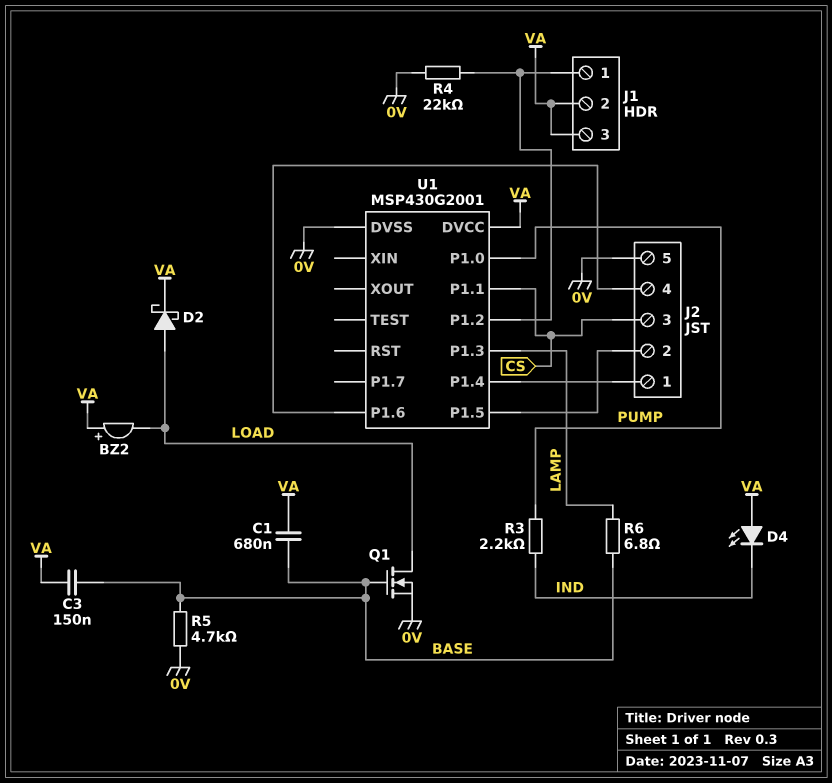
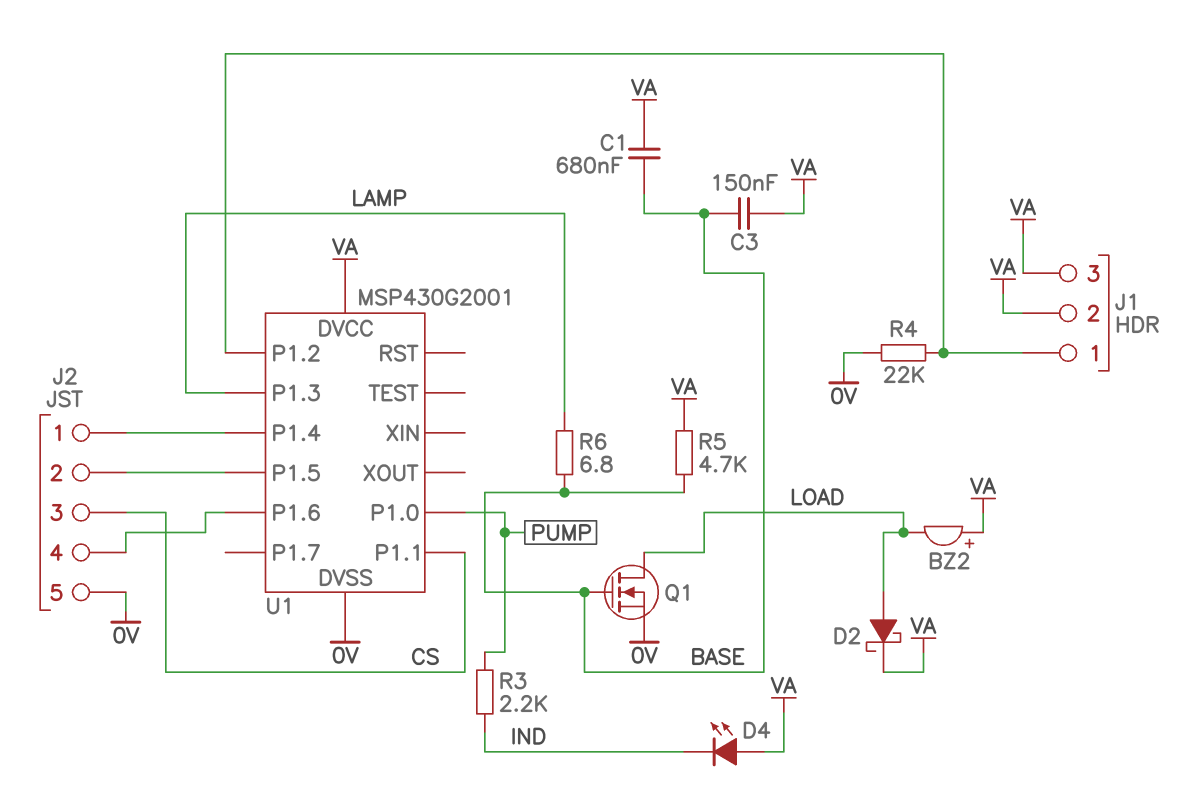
R5: 4.7k (0V, BASE) -> 4.7k (BASE, VA)

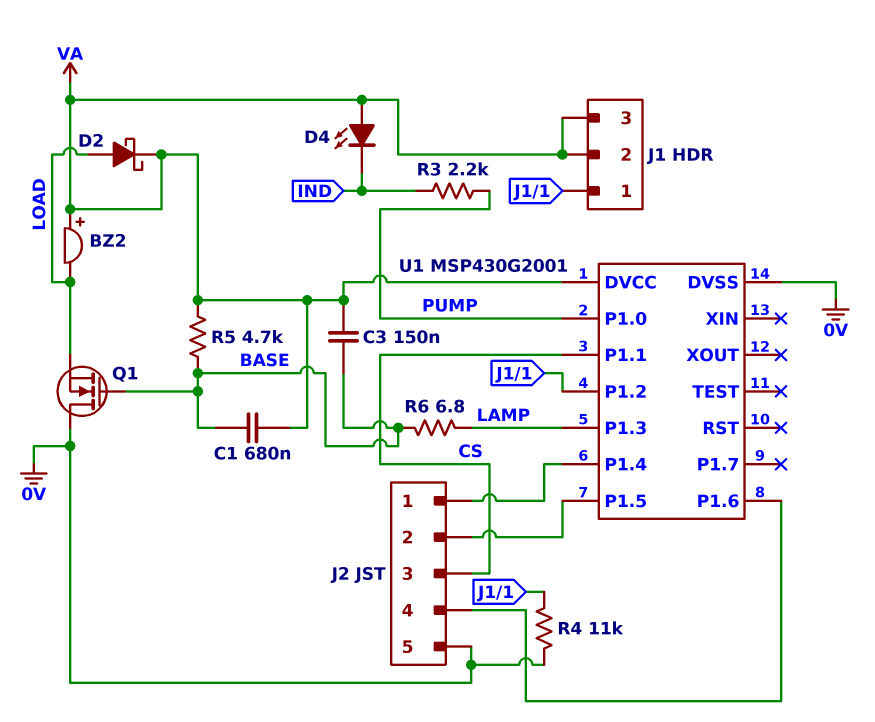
Q1: NMOS (G BASE, D LOAD, S 0V) -> NMOS (G BASE, D 0V, S LOAD)
R4: 22k (0V, J1/1) -> 11k (0V, J1/1)

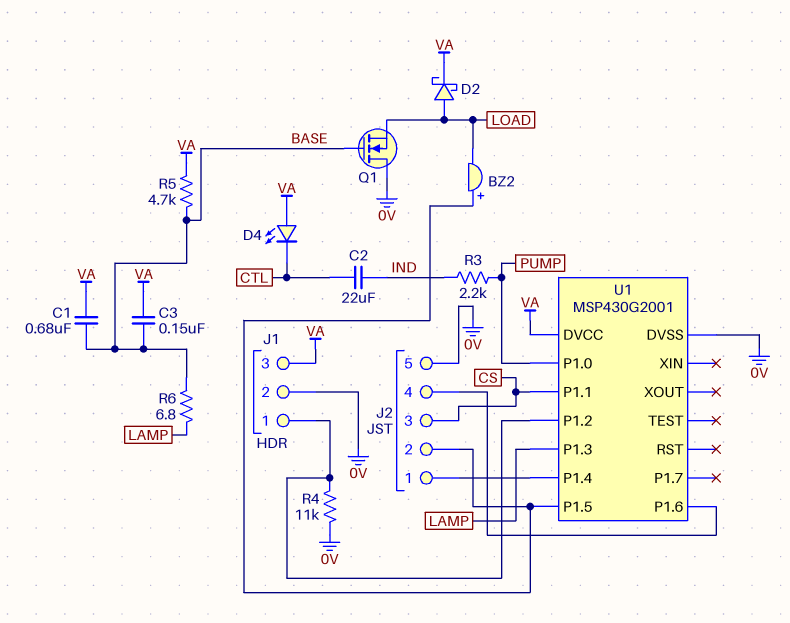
BZ2: buzzer (plus VA, minus LOAD) -> buzzer (plus J2/2, minus LOAD)
C2: none -> 22uF (CTL, IND)
D4: LED (A VA, K IND) -> LED (A VA, K CTL)
J1 pin 2: VA -> 0V

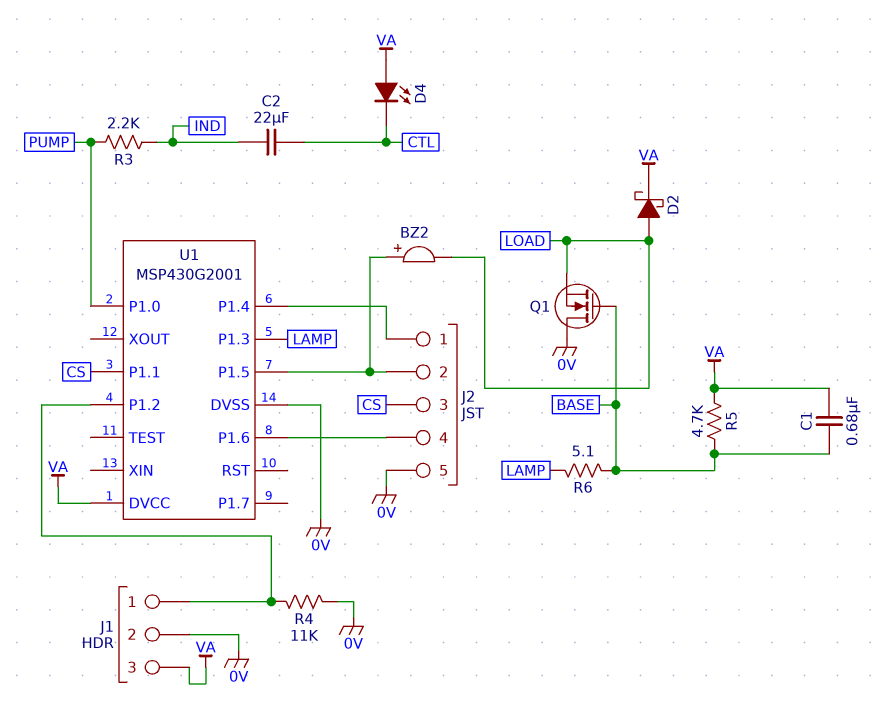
C3: 150nF (BASE, VA) -> none
R6: 6.8 (BASE, LAMP) -> 5.1 (BASE, LAMP)

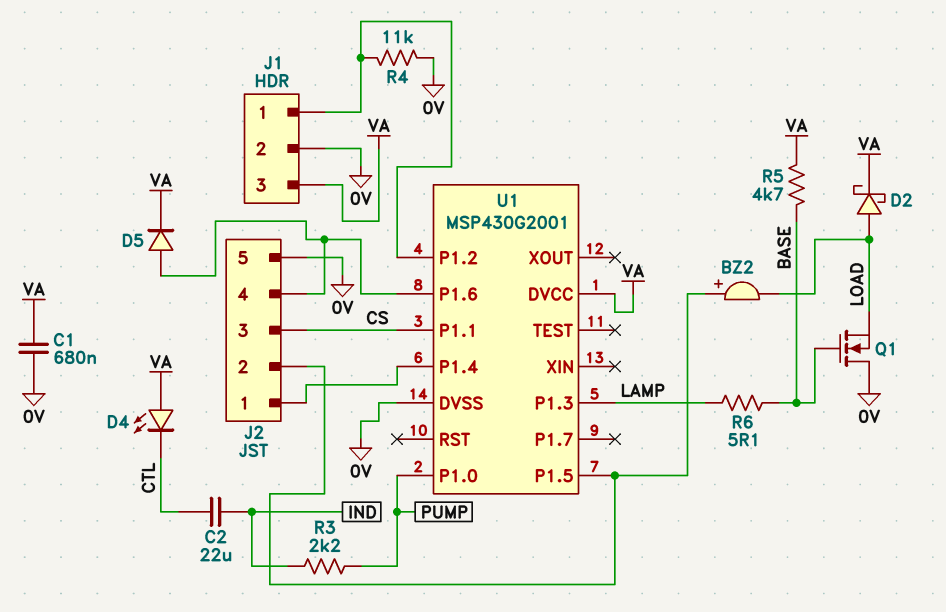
C1: 680nF (BASE, VA) -> 680nF (0V, VA)
D5: none -> diode (A J2/4, K VA)

